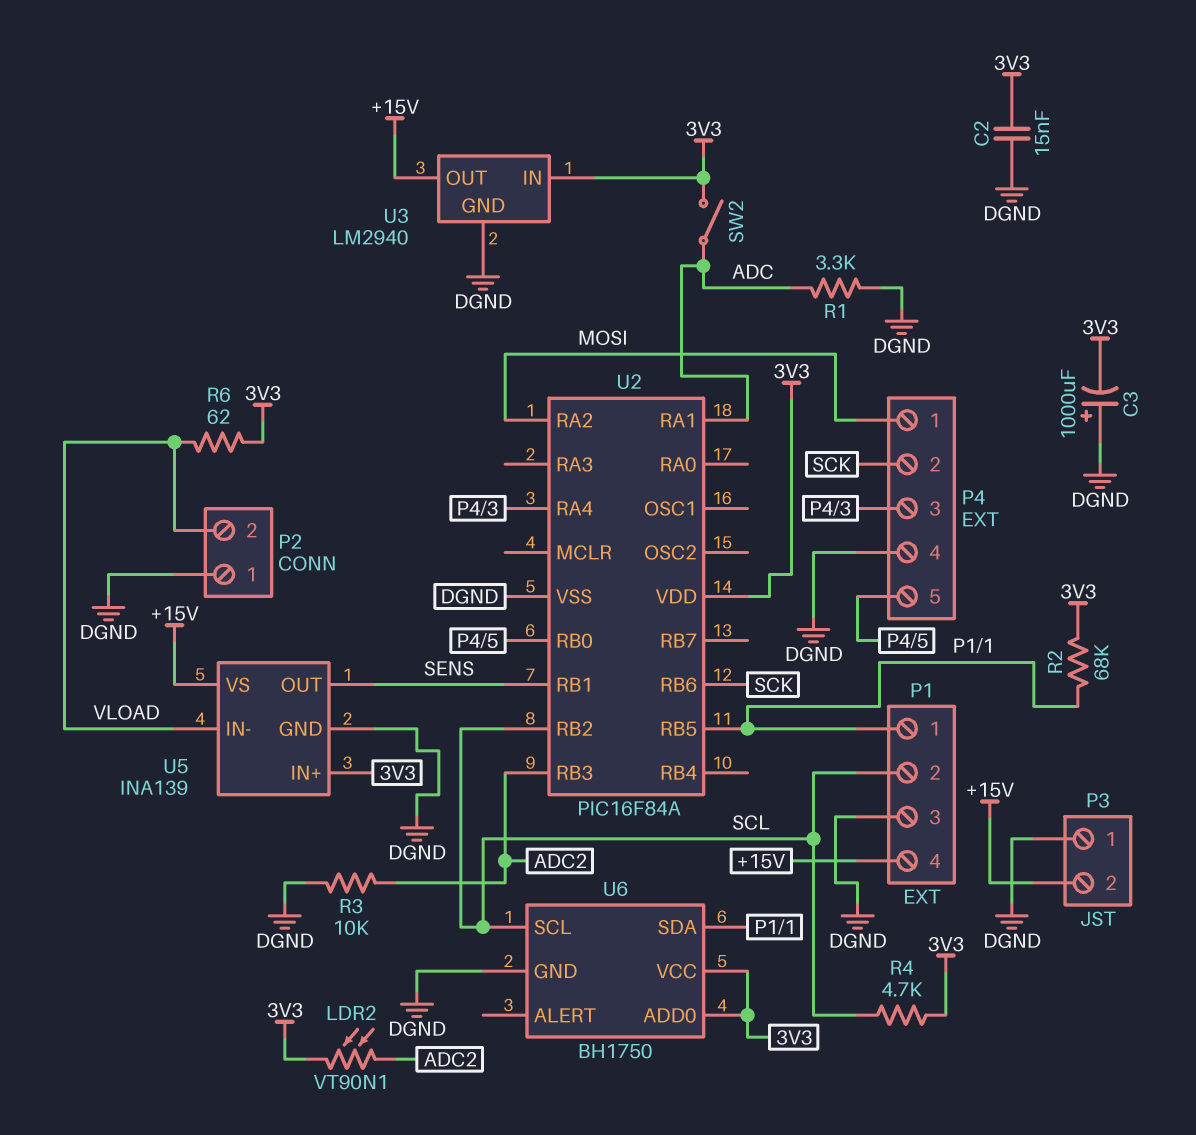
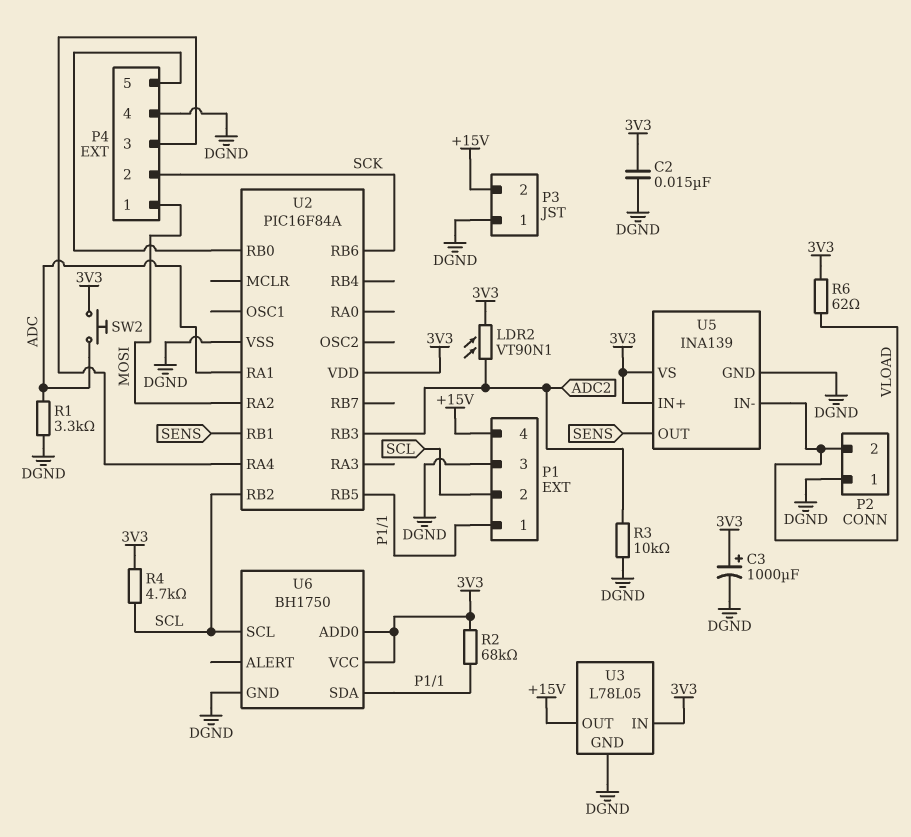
C3: 1000uF (plus DGND, minus 3V3) -> 1000uF (plus 3V3, minus DGND)
SW2: switch (3V3, ADC) -> button (3V3, ADC)
U3: LM2940 -> L78L05
U5 pin VS: +15V -> 3V3

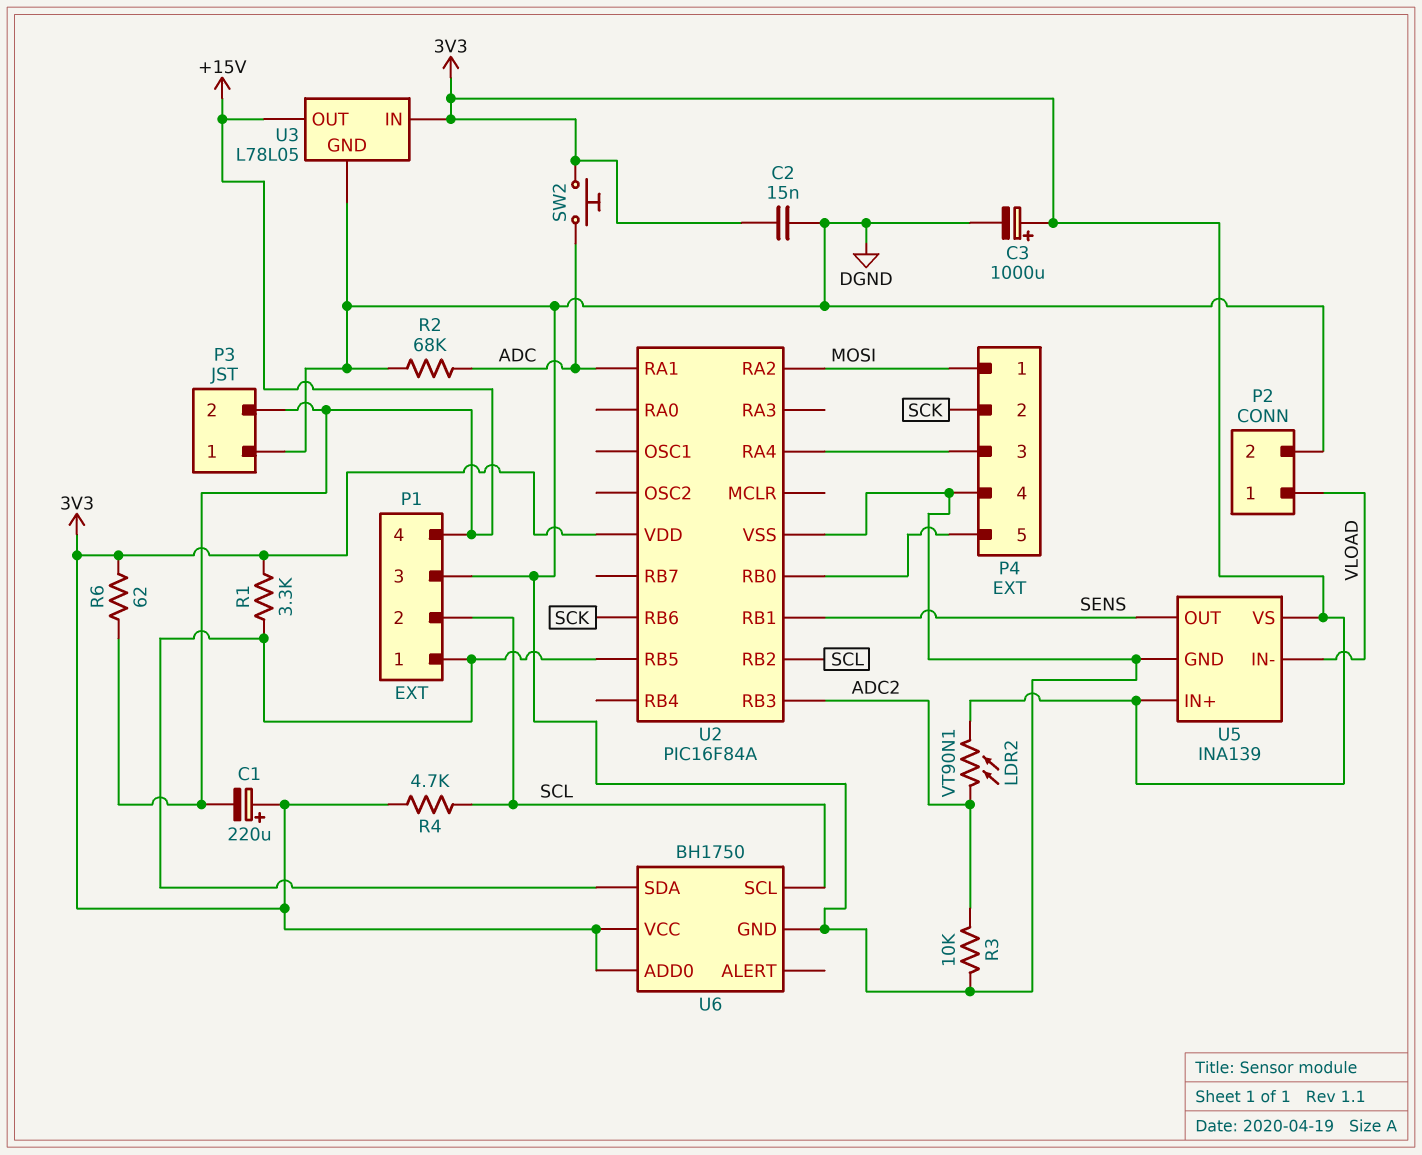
C1: none -> 220uF (plus 3V3, minus +15V)
P2 pin 1: DGND -> VLOAD
P2 pin 2: VLOAD -> DGND
R1: 3.3k (ADC, DGND) -> 3.3k (3V3, P1/1)
R2: 68k (3V3, P1/1) -> 68k (ADC, DGND)
R6: 62 (3V3, VLOAD) -> 62 (+15V, 3V3)

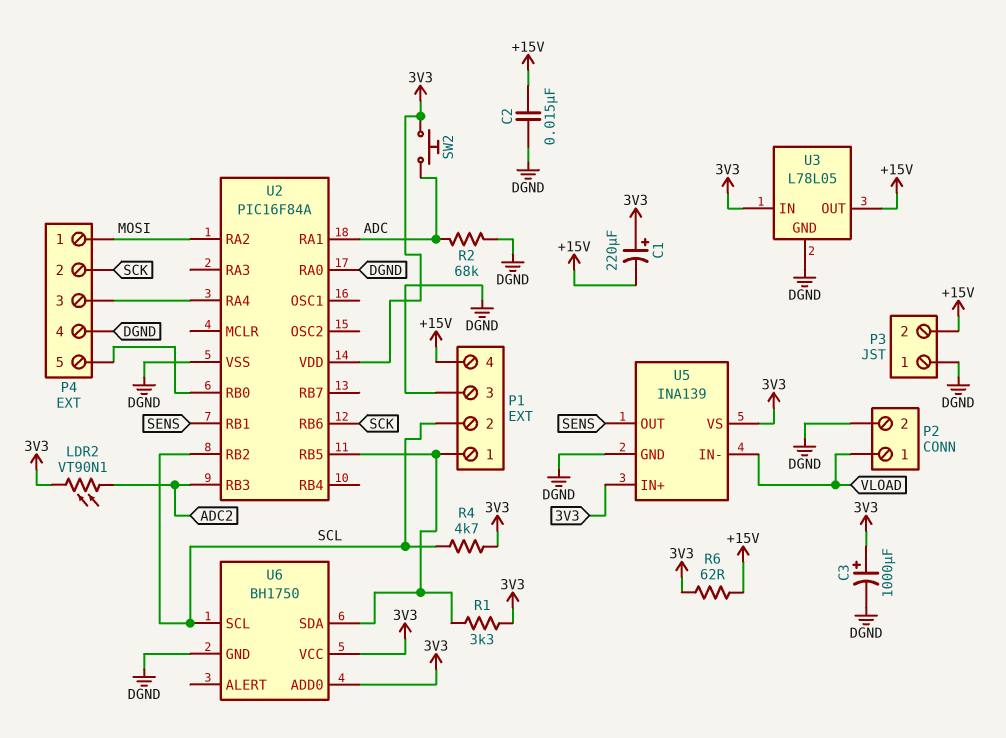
C2: 15nF (3V3, DGND) -> 15nF (+15V, DGND)
R3: 10k (ADC2, DGND) -> none
U2 pin RA0: none -> DGND

